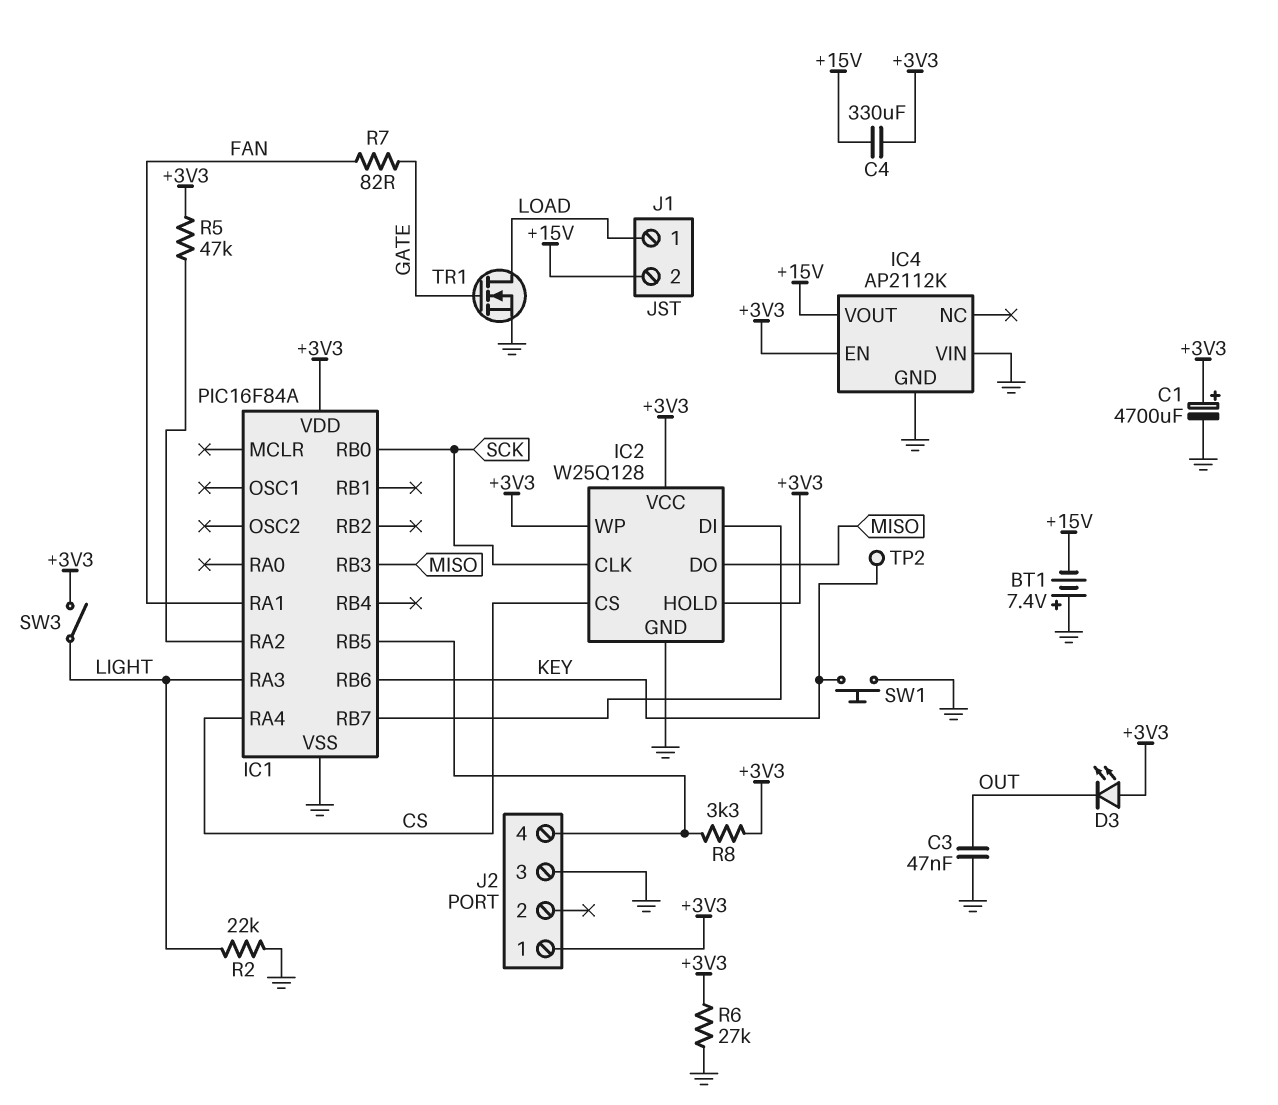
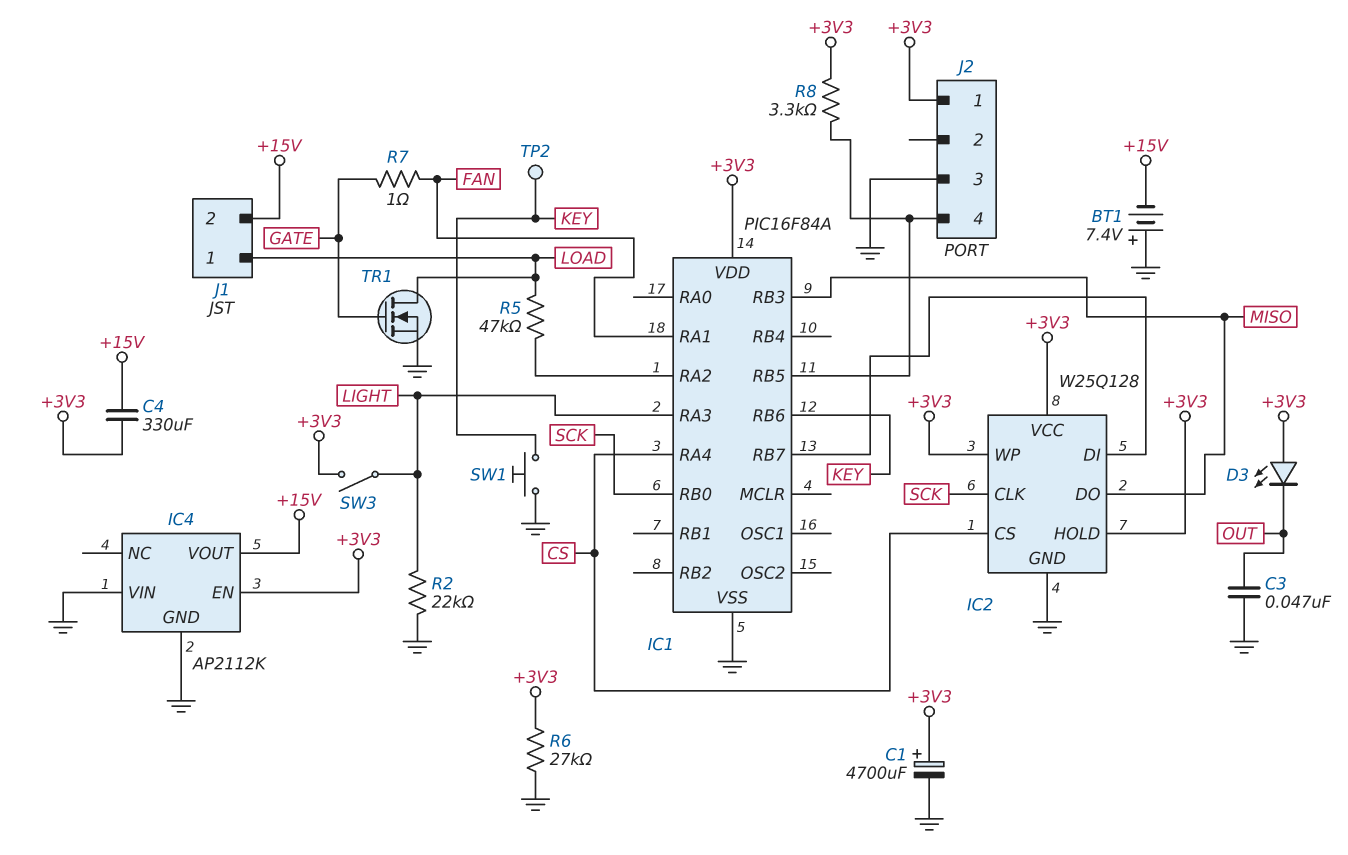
R5: 47k (+3V3, IC1/RA2) -> 47k (IC1/RA2, LOAD)
R7: 82 (FAN, GATE) -> 1 (FAN, GATE)

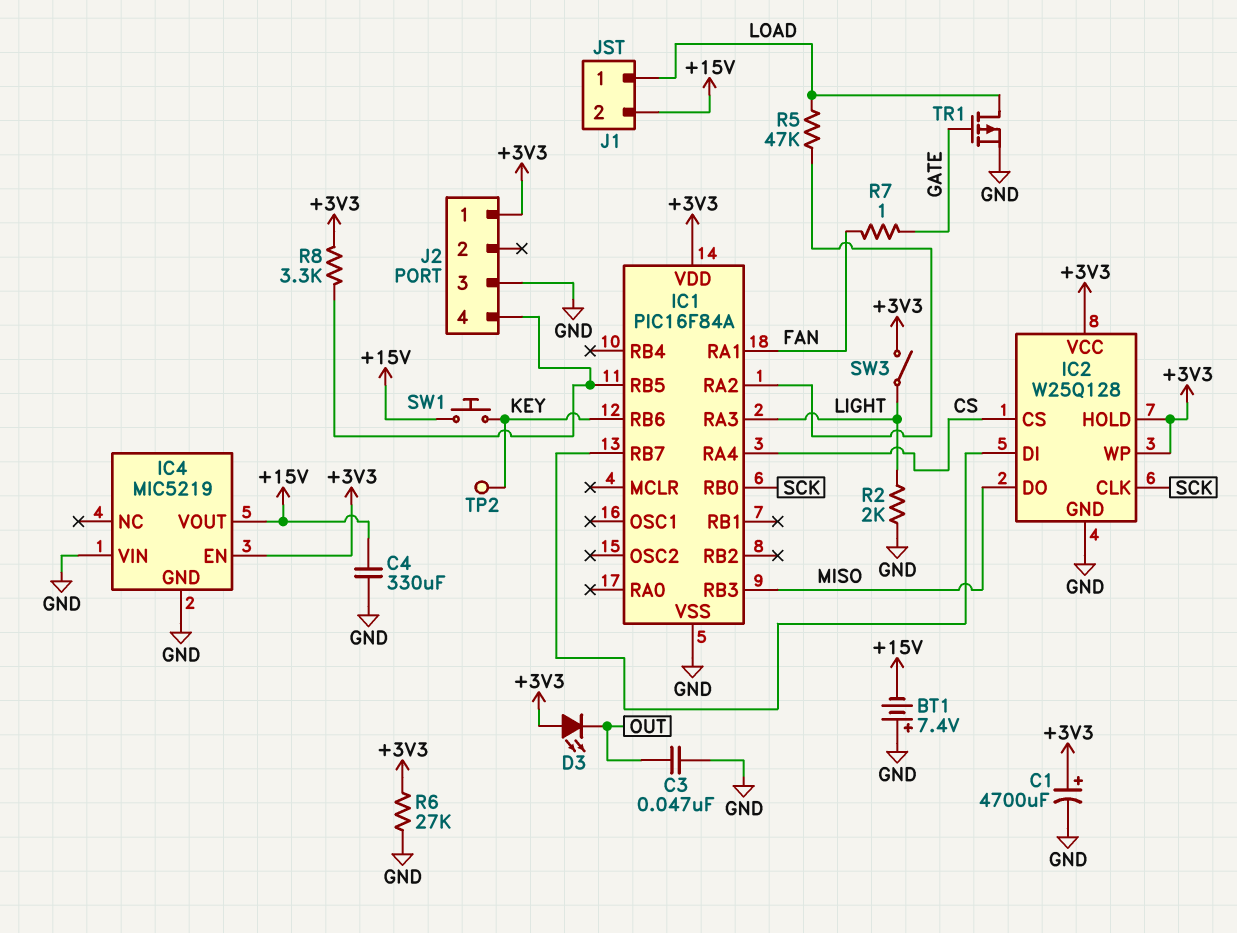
C4: 330uF (+3V3, +15V) -> 330uF (+15V, GND)
IC4: AP2112K -> MIC5219
R2: 22k (GND, LIGHT) -> 2k (GND, LIGHT)
SW1: button (GND, KEY) -> button (+15V, KEY)
TR1: NMOS (G GATE, D LOAD, S GND) -> PMOS (G GATE, D LOAD, S GND)

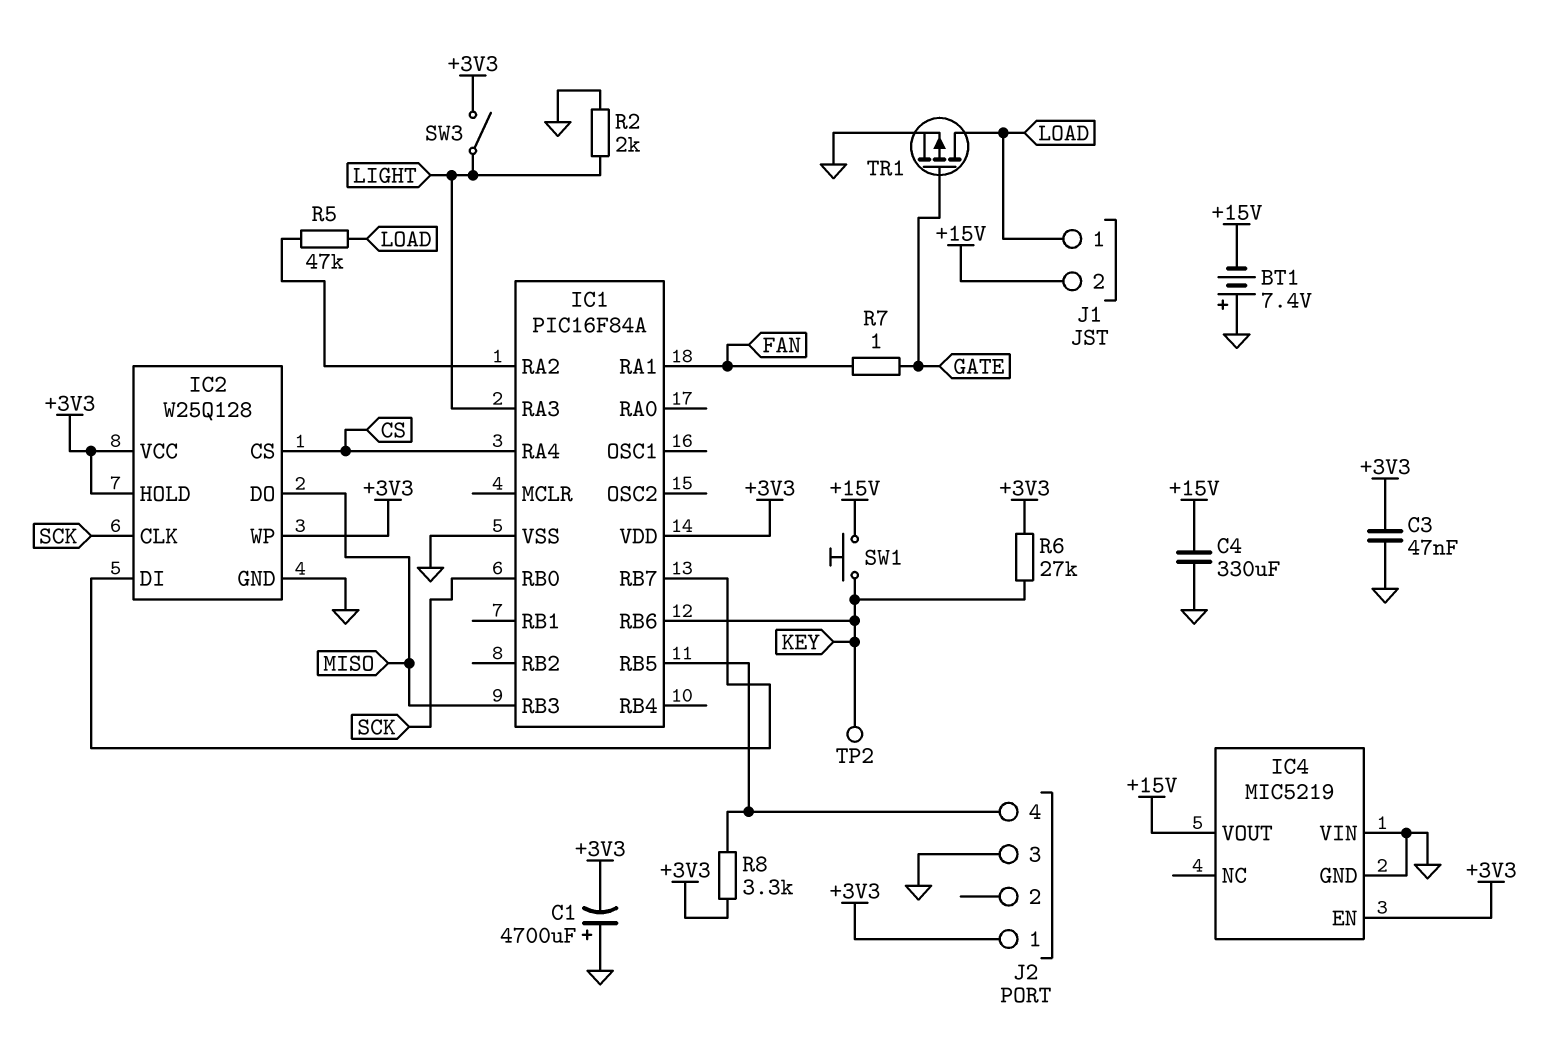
C1: 4700uF (plus +3V3, minus GND) -> 4700uF (plus GND, minus +3V3)
C3: 47nF (GND, OUT) -> 47nF (+3V3, GND)
D3: LED (A +3V3, K OUT) -> none
R6: 27k (+3V3, GND) -> 27k (+3V3, KEY)

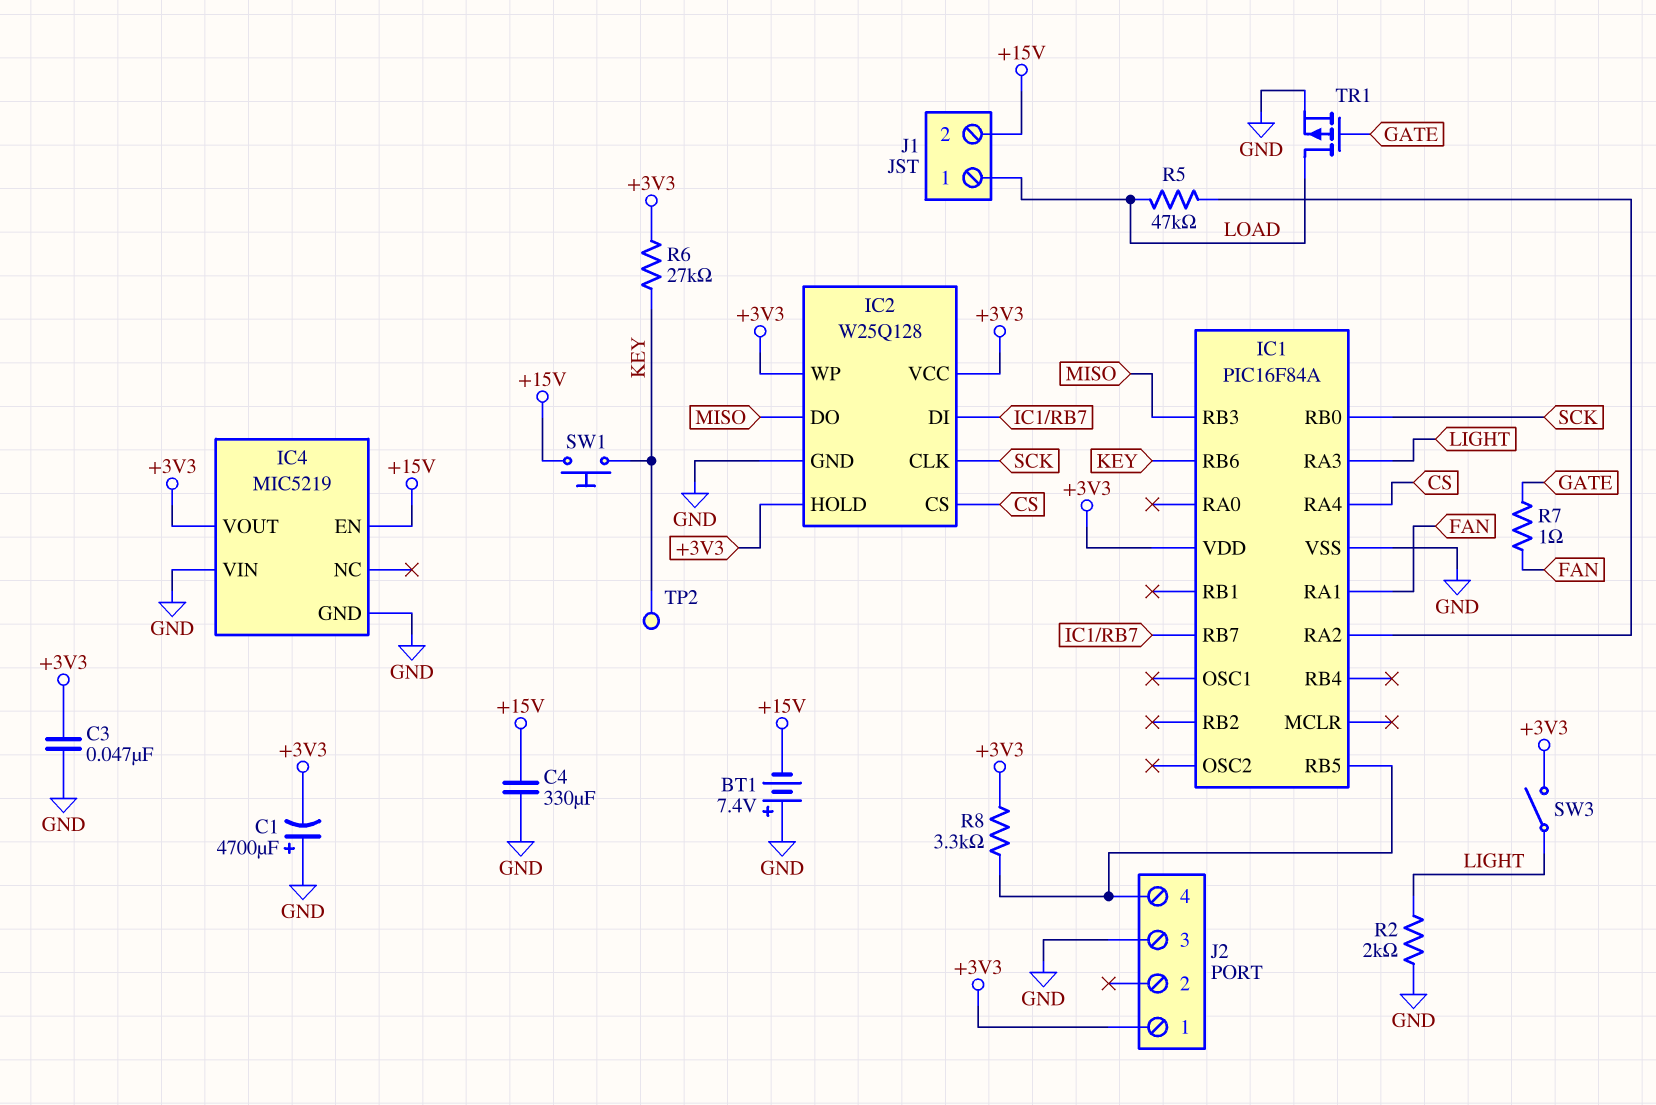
IC4 pin EN: +3V3 -> +15V
IC4 pin VOUT: +15V -> +3V3

